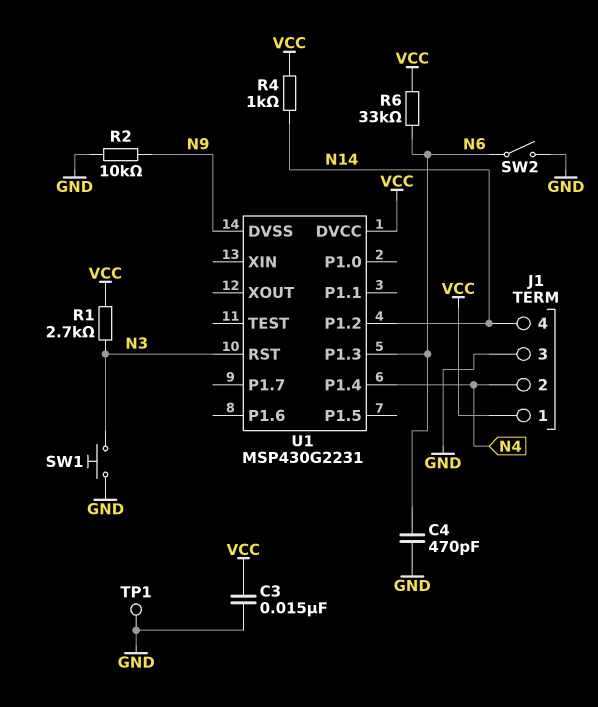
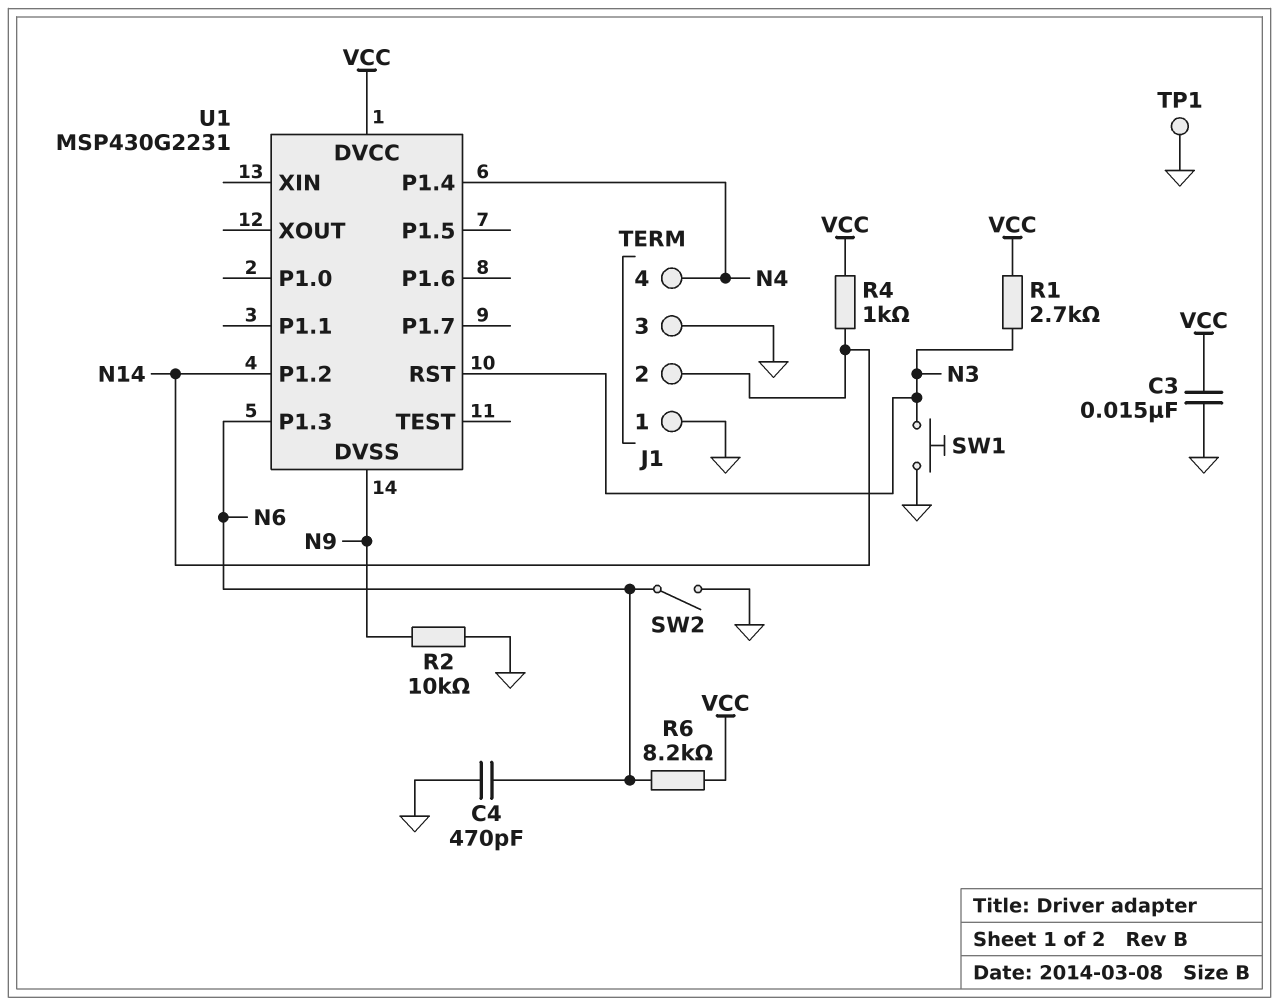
J1 pin 1: VCC -> GND
J1 pin 2: N4 -> N14
J1 pin 4: N14 -> N4
R6: 33k (N6, VCC) -> 8.2k (N6, VCC)

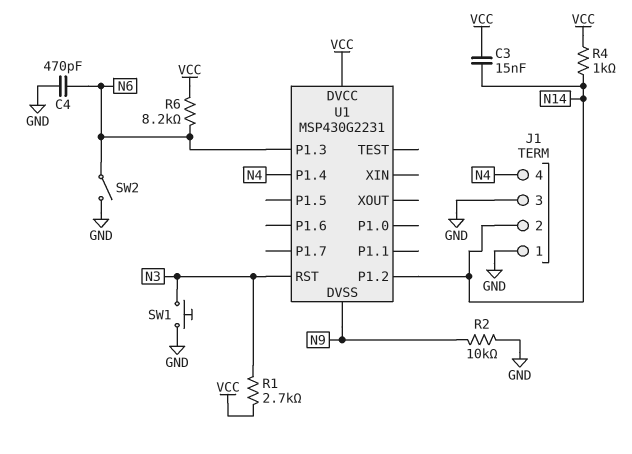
C3: 15nF (GND, VCC) -> 15nF (N14, VCC)
TP1: test point (GND) -> none

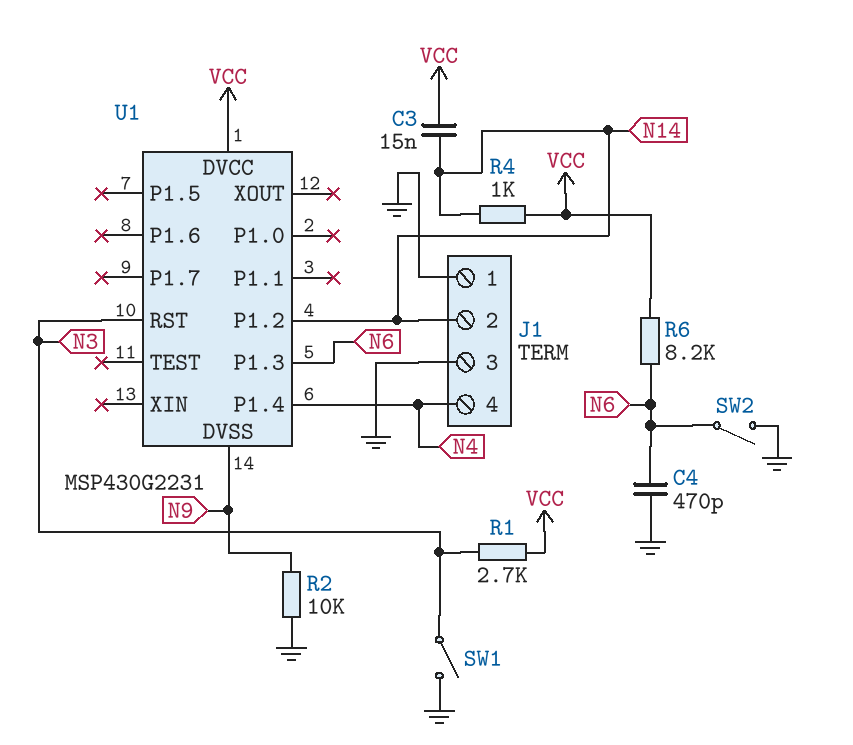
SW1: button (GND, N3) -> switch (GND, N3)

